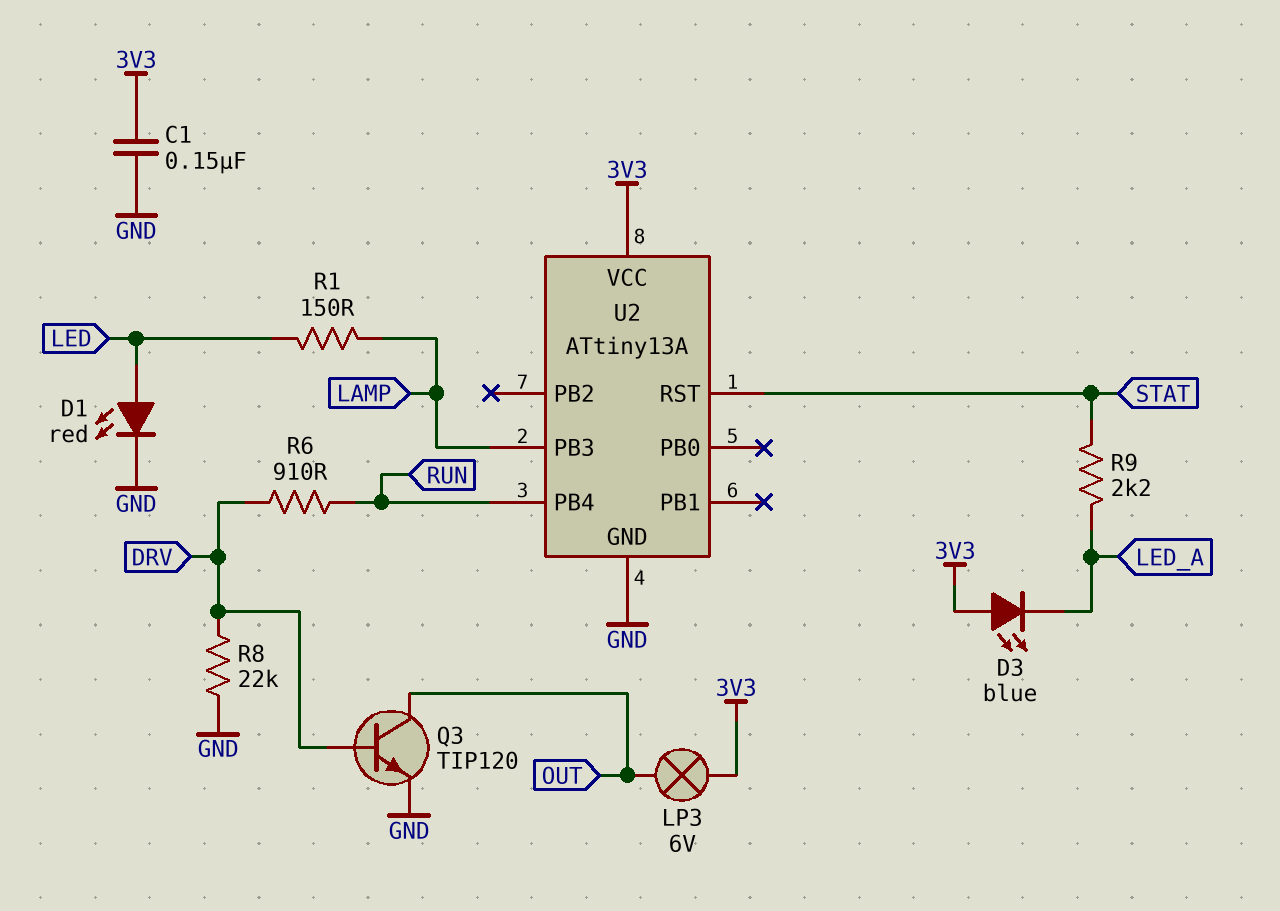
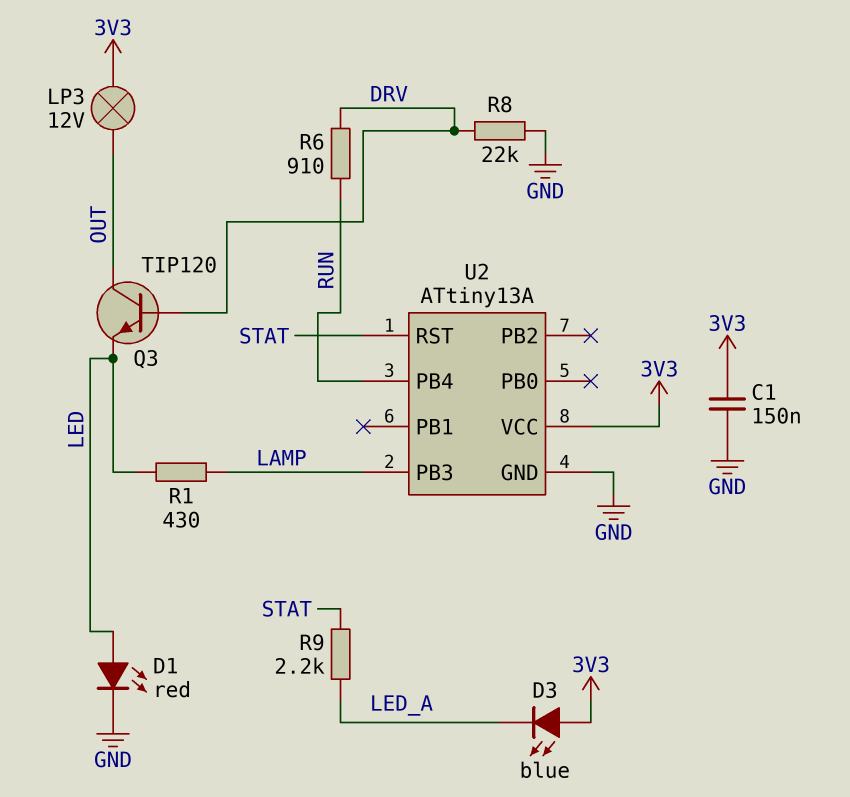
LP3: lamp 6V (3V3, OUT) -> lamp 12V (3V3, OUT)
Q3: NPN TIP120 (B DRV, C OUT, E GND) -> NPN TIP120 (B DRV, C OUT, E LED)
R1: 150 (LAMP, LED) -> 430 (LAMP, LED)

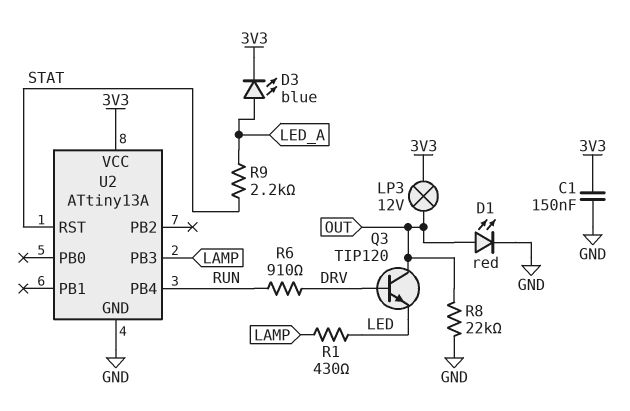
D1: LED red (A LED, K GND) -> LED red (A OUT, K GND)
D3: LED blue (A 3V3, K LED_A) -> LED blue (A LED_A, K 3V3)
R8: 22k (DRV, GND) -> 22k (GND, OUT)

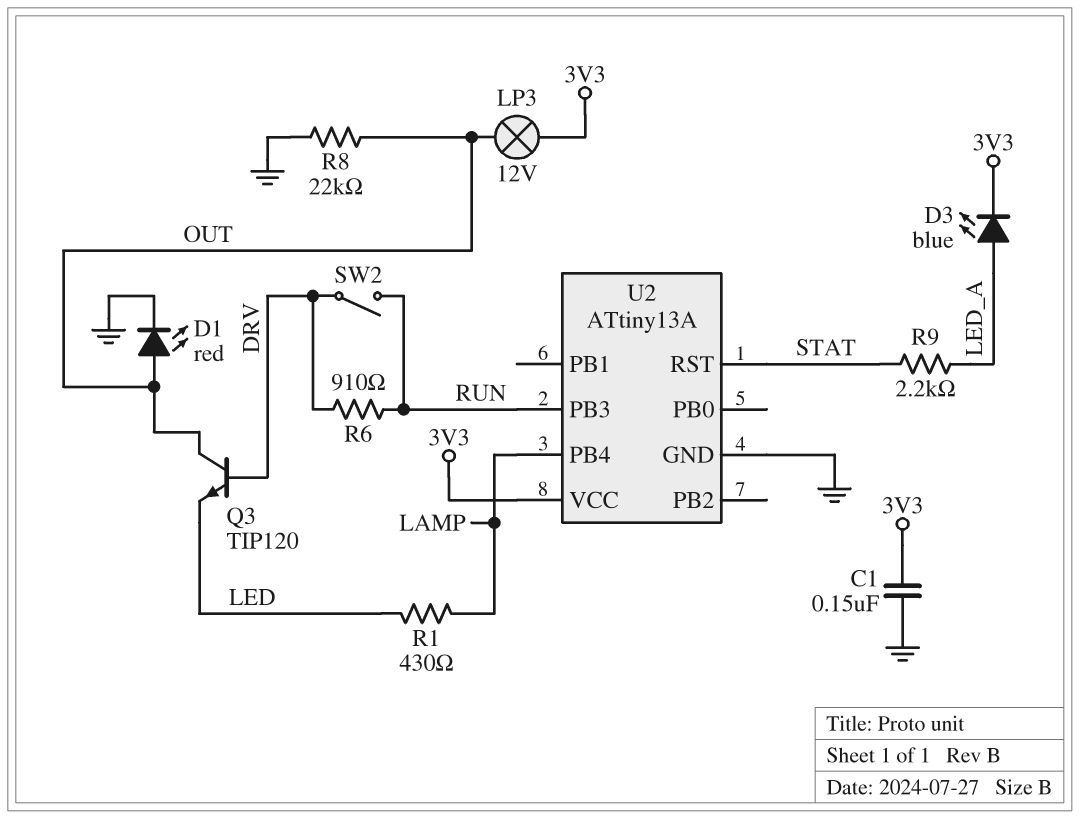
SW2: none -> switch (DRV, RUN)
U2 pin PB3: LAMP -> RUN
U2 pin PB4: RUN -> LAMP

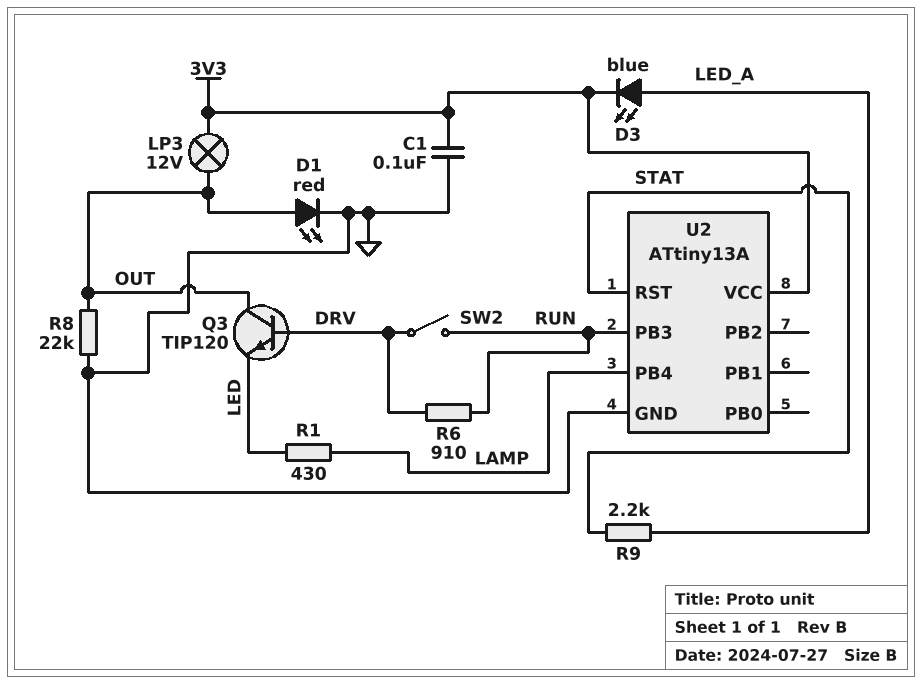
C1: 150nF (3V3, GND) -> 100nF (3V3, GND)

